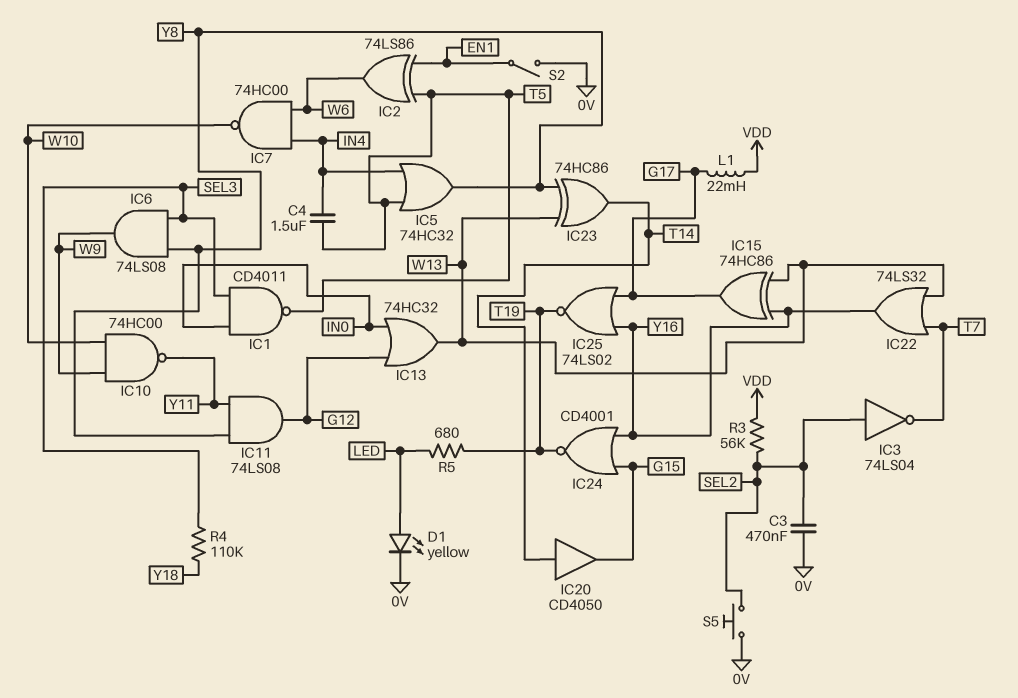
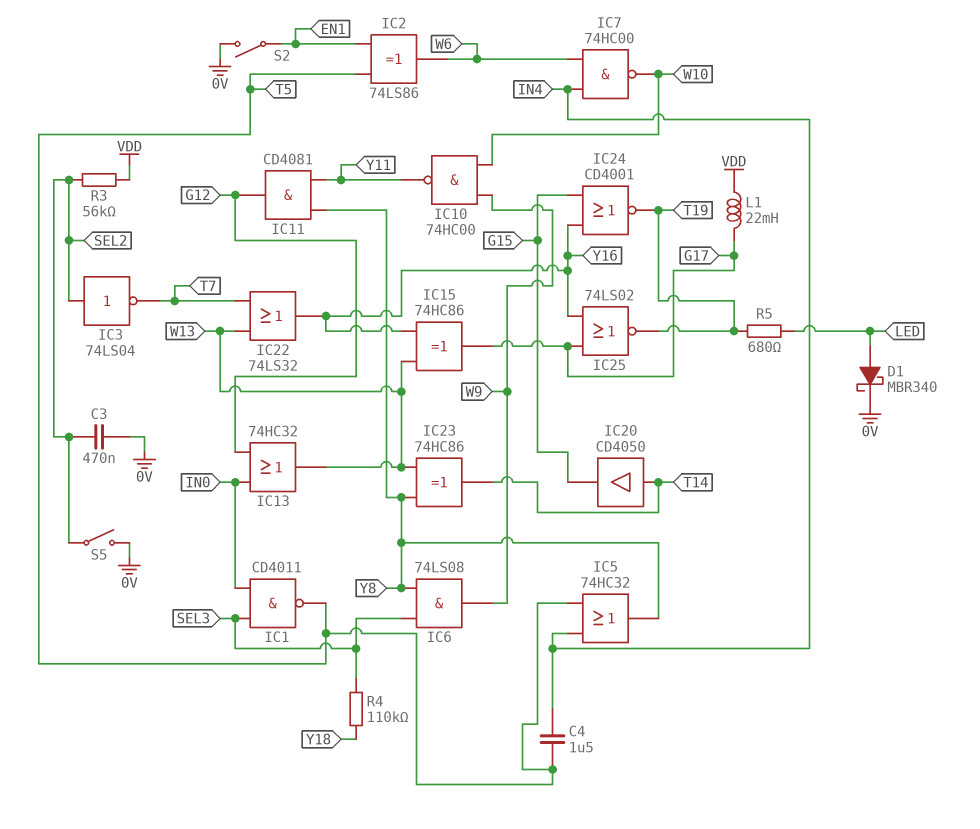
D1: LED yellow (A LED, K 0V) -> schottky MBR340 (A LED, K 0V)
IC11: AND 74LS08 (in Y8, in Y11, out G12) -> AND CD4081 (in Y8, in Y11, out G12)
S5: button (0V, SEL2) -> switch (0V, SEL2)

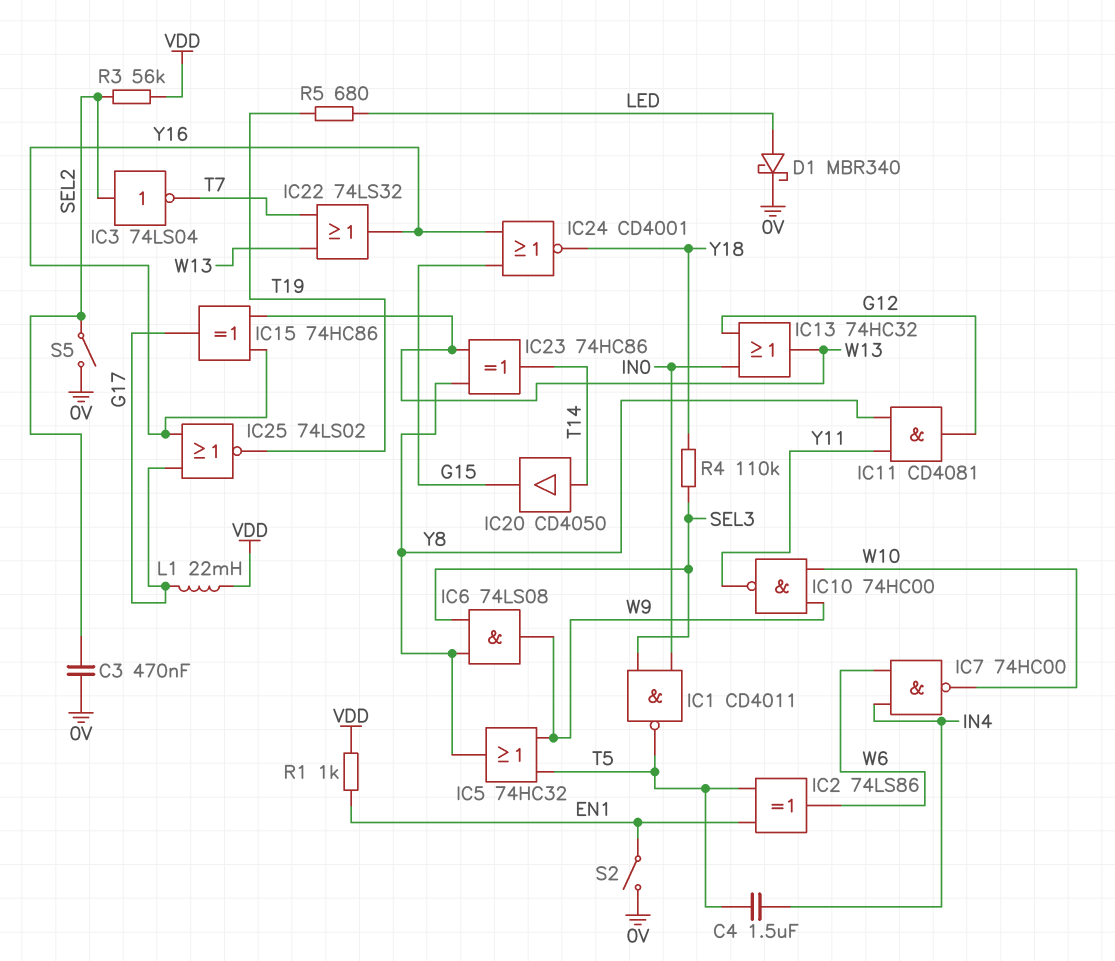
IC5: OR 74HC32 (in IN4, in T5, out Y8) -> OR 74HC32 (in T5, in W9, out Y8)
IC24: NOR CD4001 (in G15, in Y16, out T19) -> NOR CD4001 (in G15, in Y16, out Y18)
R1: none -> 1k (EN1, VDD)

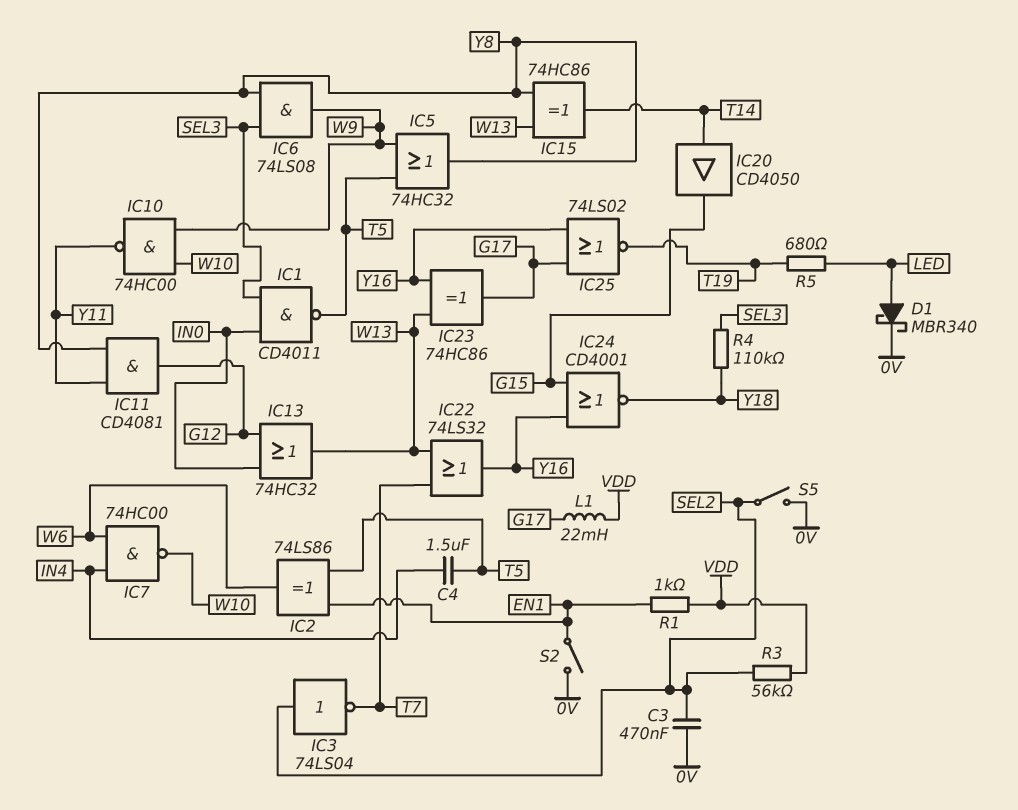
IC15: XOR 74HC86 (in W13, in Y16, out G17) -> XOR 74HC86 (in W13, in Y8, out T14)
IC23: XOR 74HC86 (in W13, in Y8, out T14) -> XOR 74HC86 (in W13, in Y16, out G17)

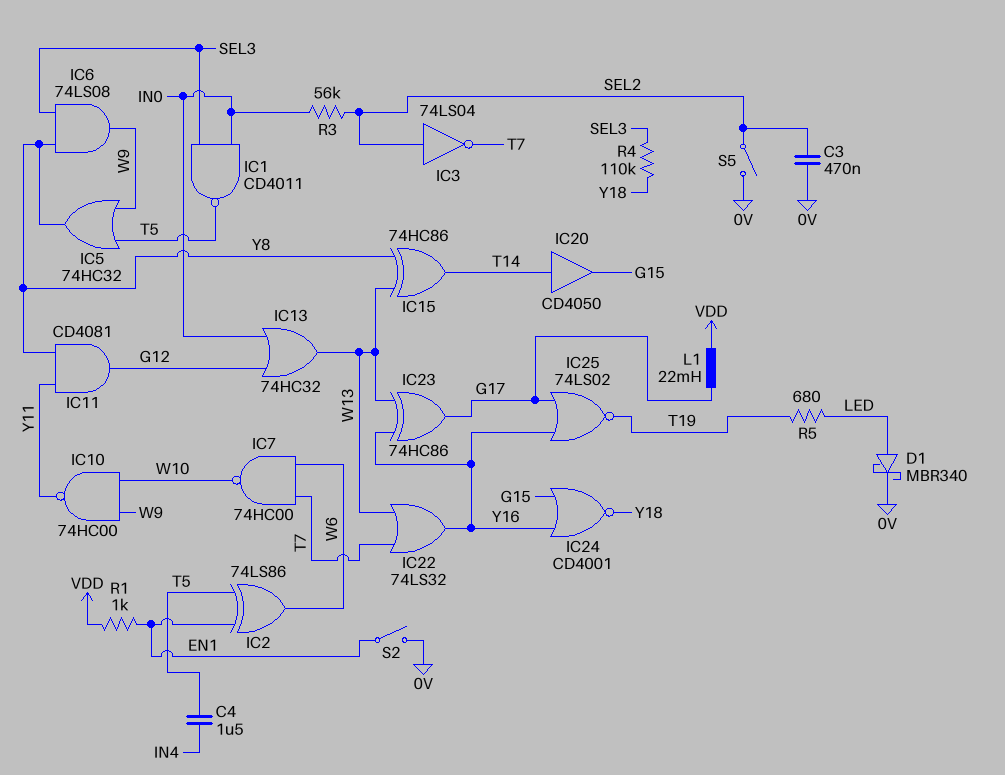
IC7: NAND 74HC00 (in IN4, in W6, out W10) -> NAND 74HC00 (in T7, in W6, out W10)
R3: 56k (SEL2, VDD) -> 56k (IN0, SEL2)

